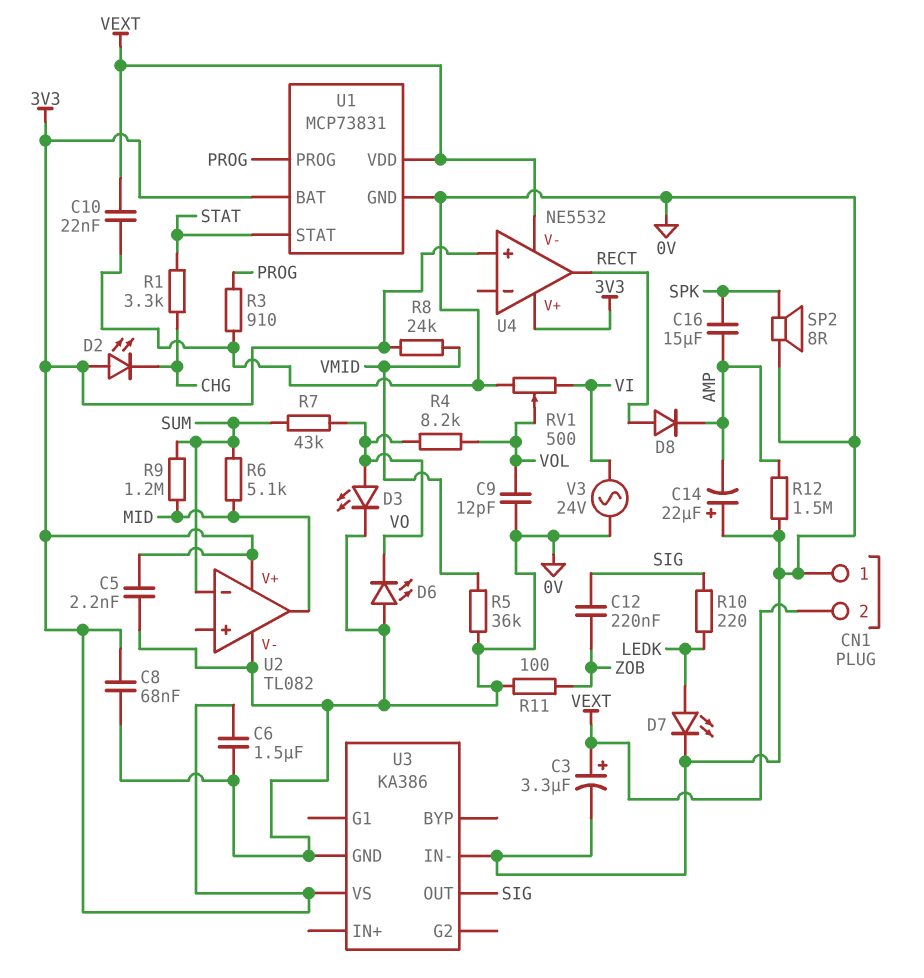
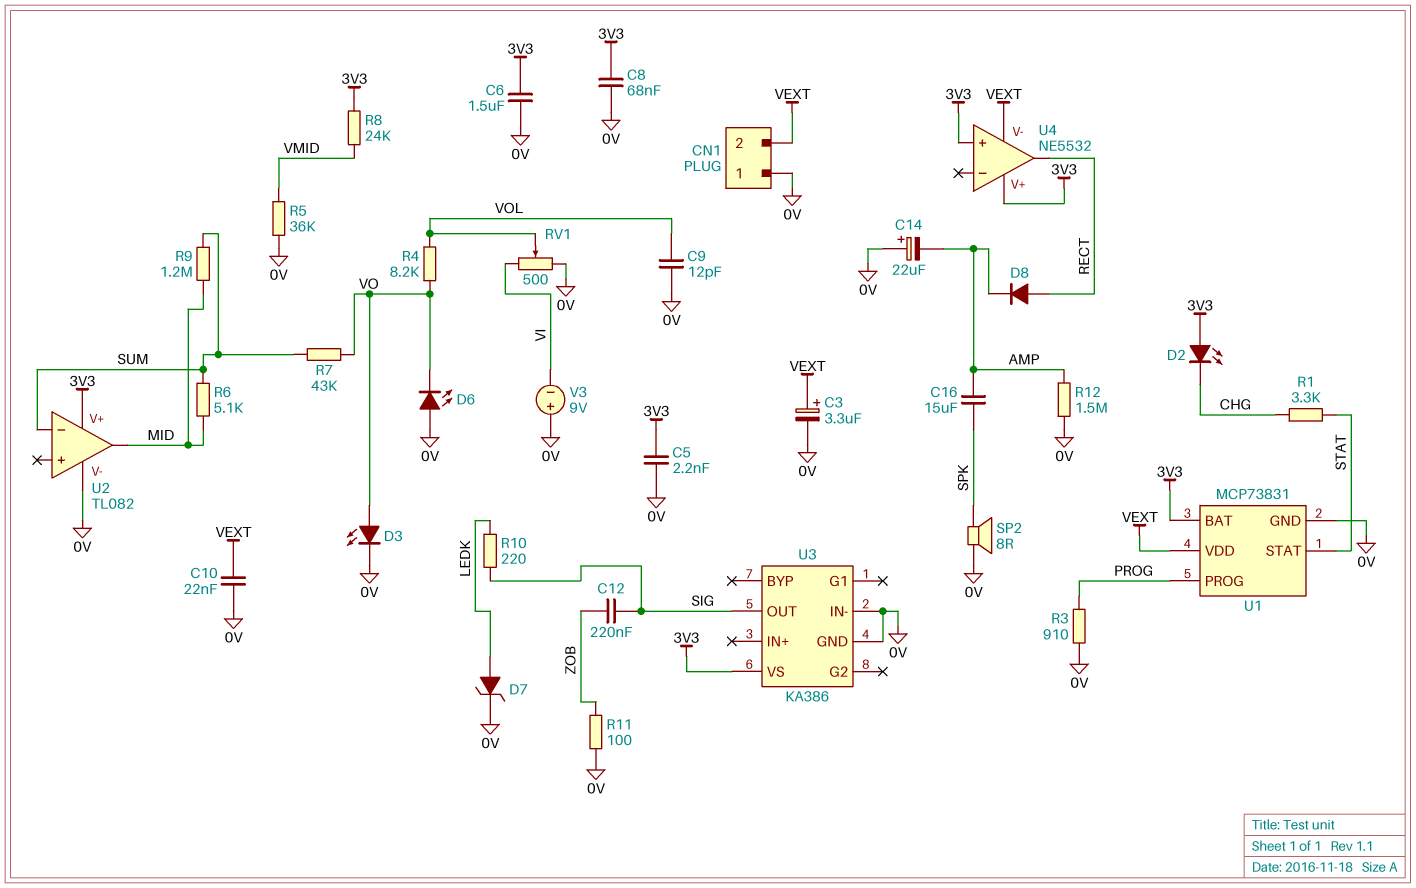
D7: LED (A LEDK, K 0V) -> zener (A LEDK, K 0V)
V3: AC 24V (0V, VI) -> 9V (plus 0V, minus VI)

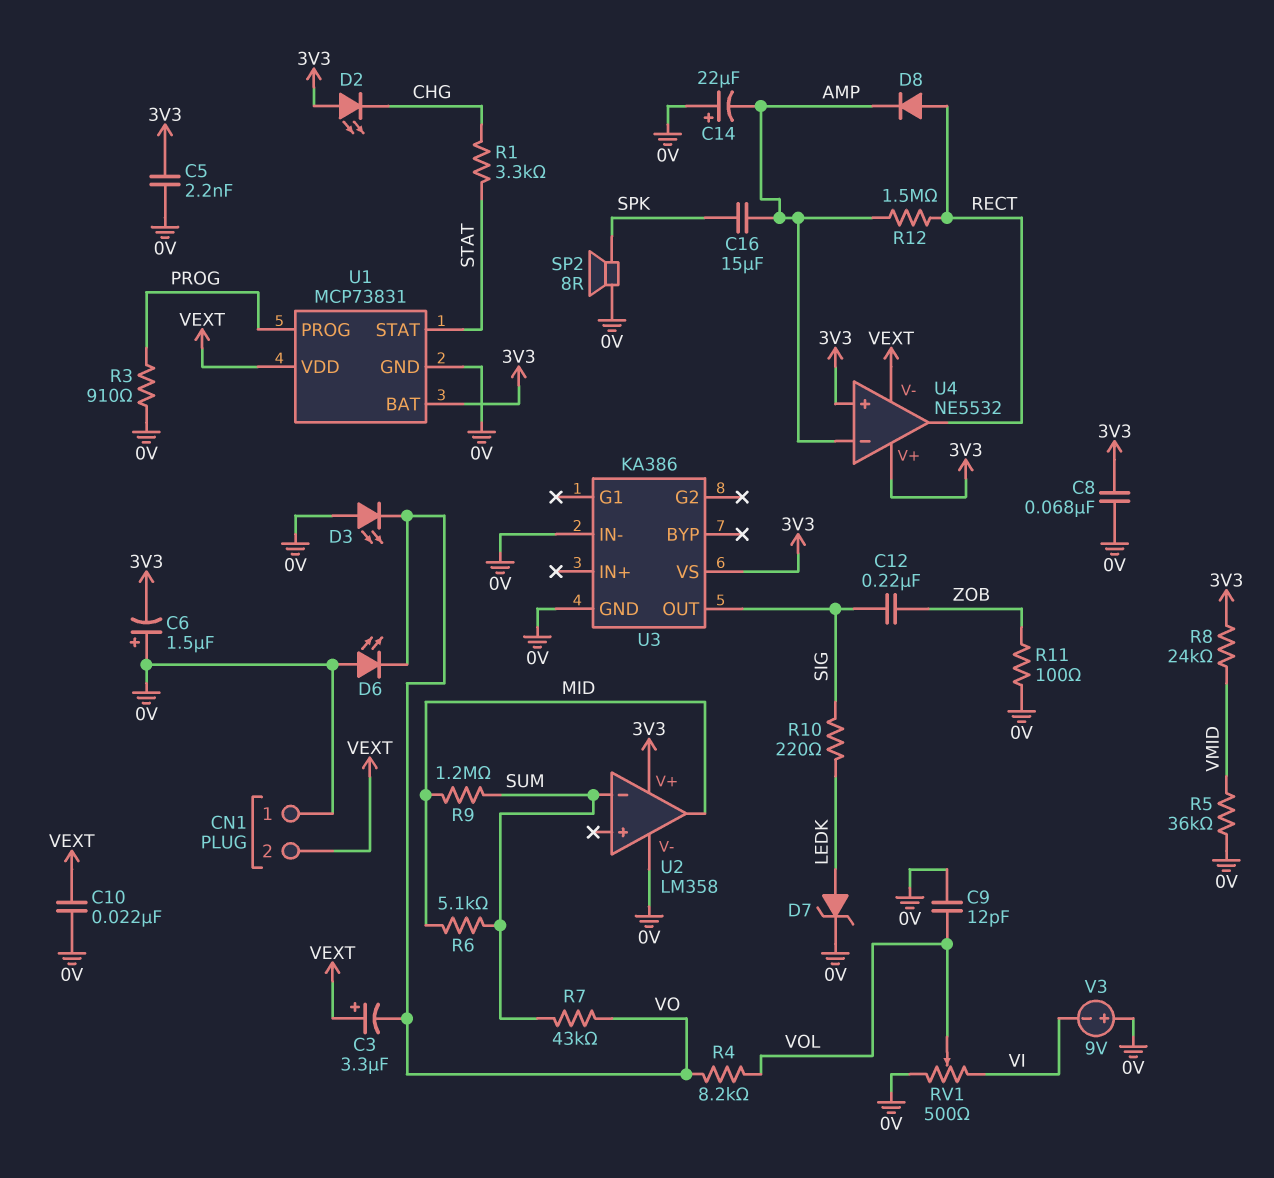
C3: 3.3uF (plus VEXT, minus 0V) -> 3.3uF (plus VEXT, minus VO)
C6: 1.5uF (0V, 3V3) -> 1.5uF (plus 0V, minus 3V3)
D3: LED (A VO, K 0V) -> LED (A 0V, K VO)
R12: 1.5M (0V, AMP) -> 1.5M (AMP, RECT)
U2: TL082 -> LM358
U4 pin in-: none -> AMP

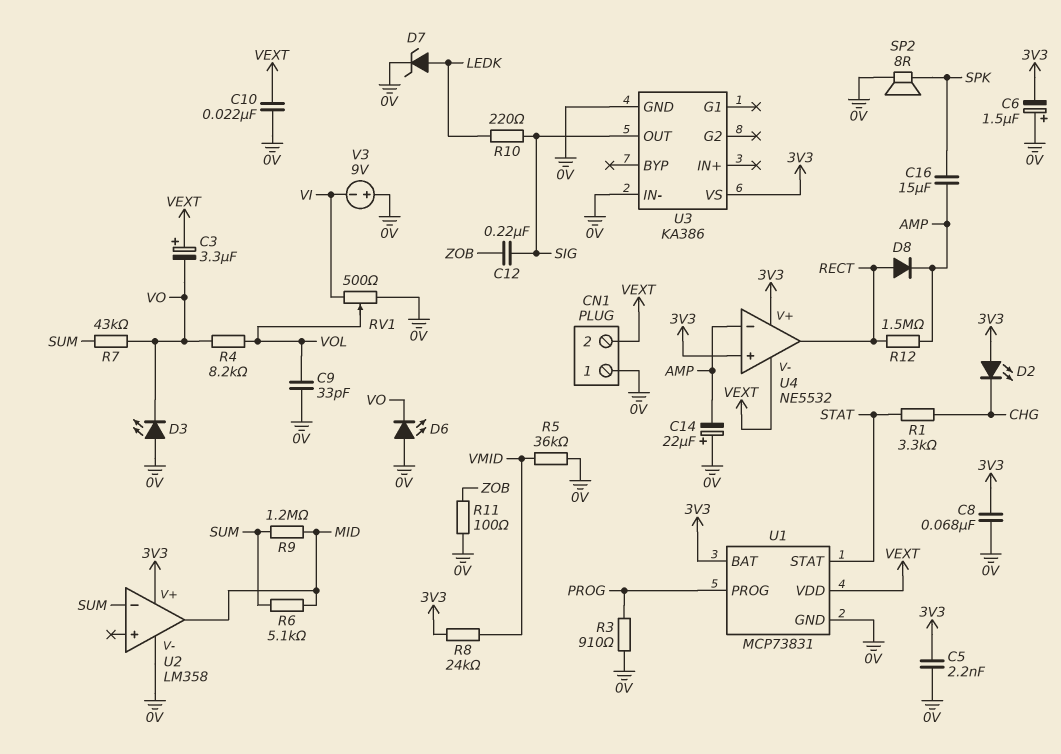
C9: 12pF (0V, VOL) -> 33pF (0V, VOL)

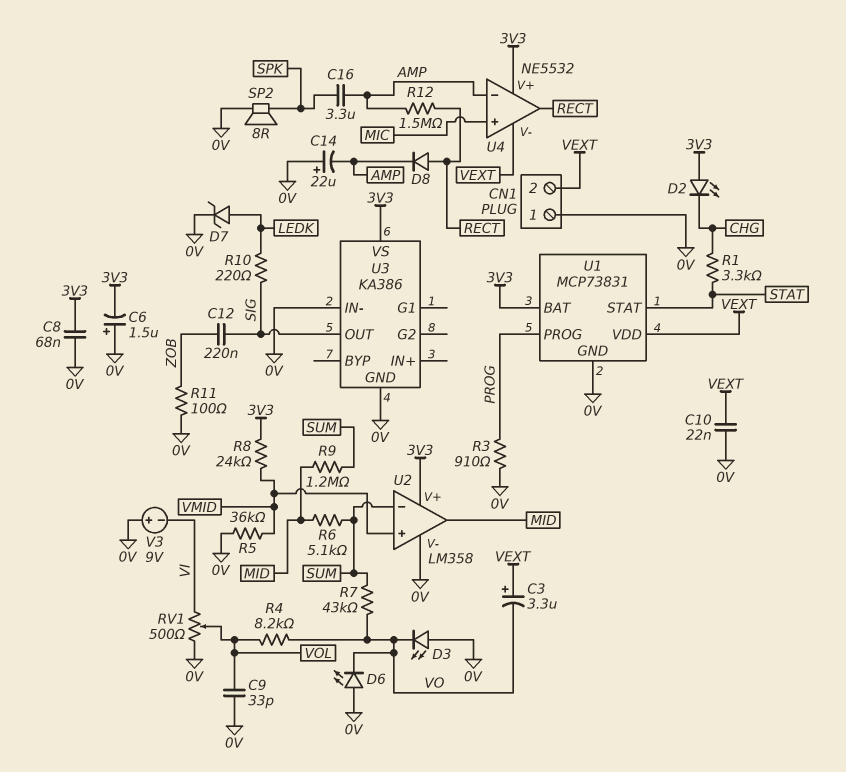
C5: 2.2nF (0V, 3V3) -> none
C16: 15uF (AMP, SPK) -> 3.3uF (AMP, SPK)
U2 pin in+: none -> VMID
U4 pin in+: 3V3 -> MIC

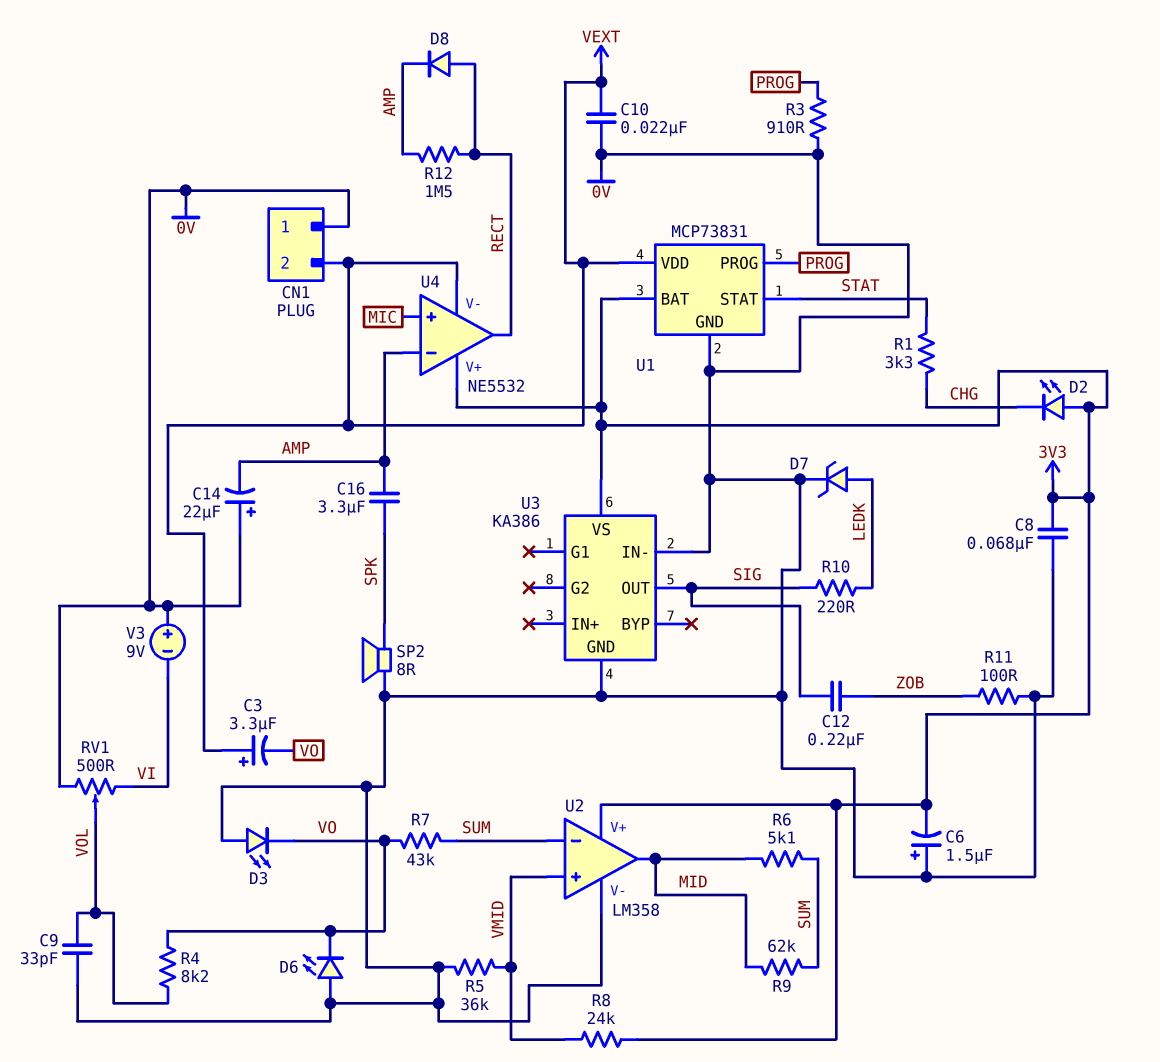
R9: 1.2M (MID, SUM) -> 62k (MID, SUM)

